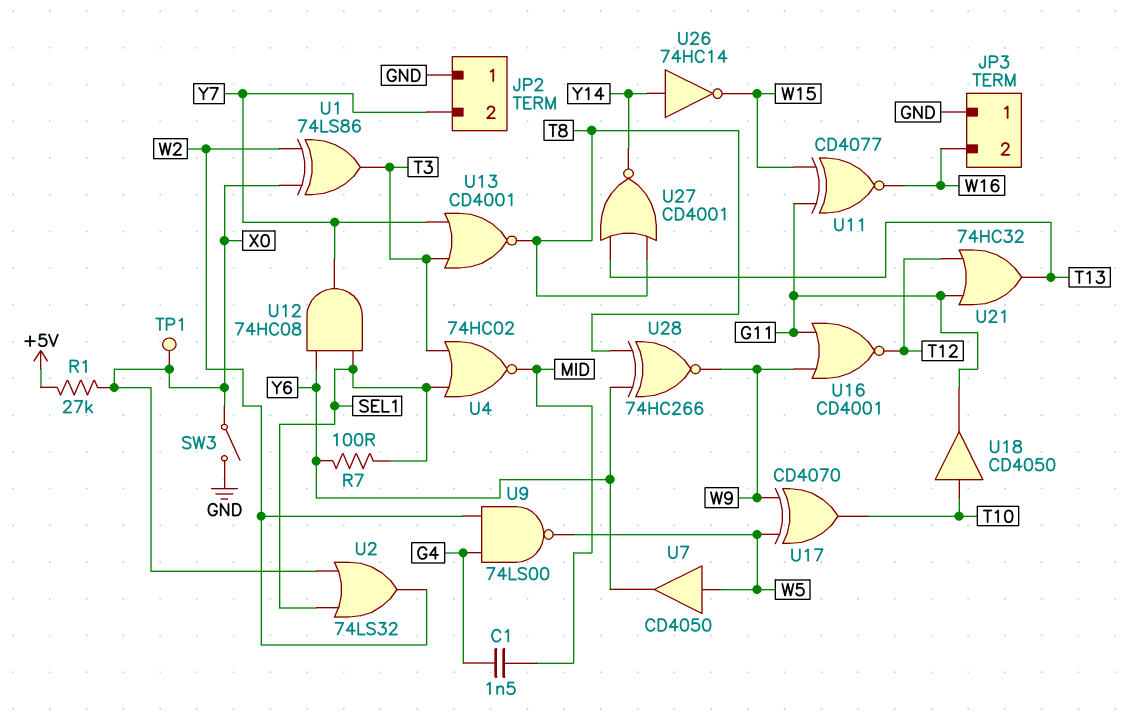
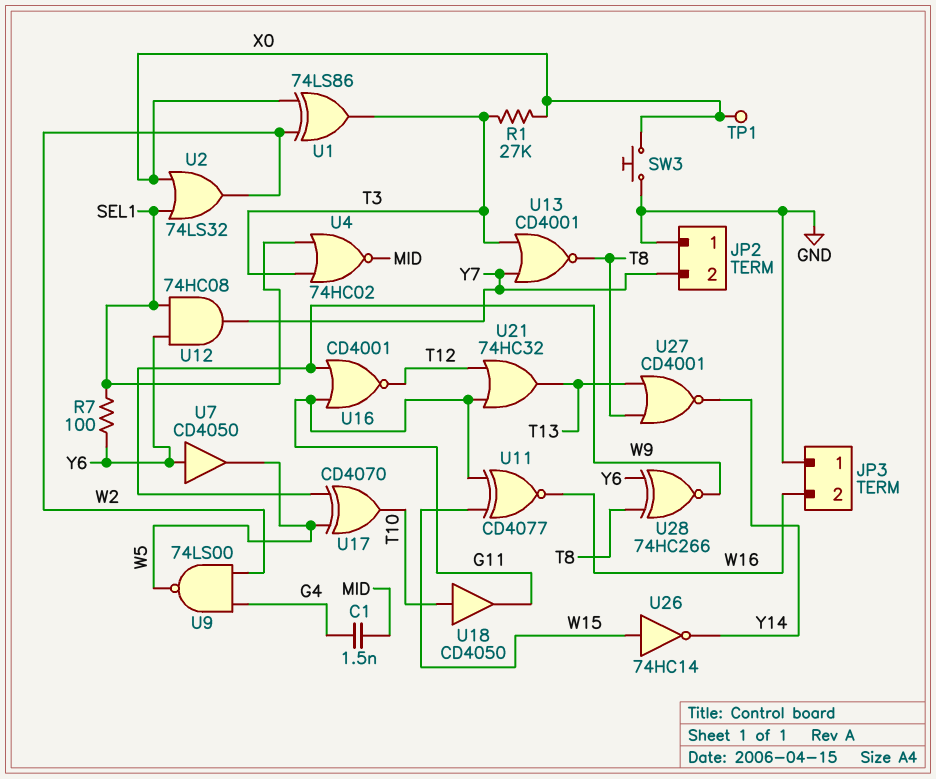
R1: 27k (+5V, X0) -> 27k (T3, X0)
SW3: switch (GND, X0) -> button (GND, X0)
U7: buffer CD4050 (in W5, out Y6) -> buffer CD4050 (in Y6, out W5)
U26: NOT 74HC14 (in Y14, out W15) -> NOT 74HC14 (in W15, out Y14)

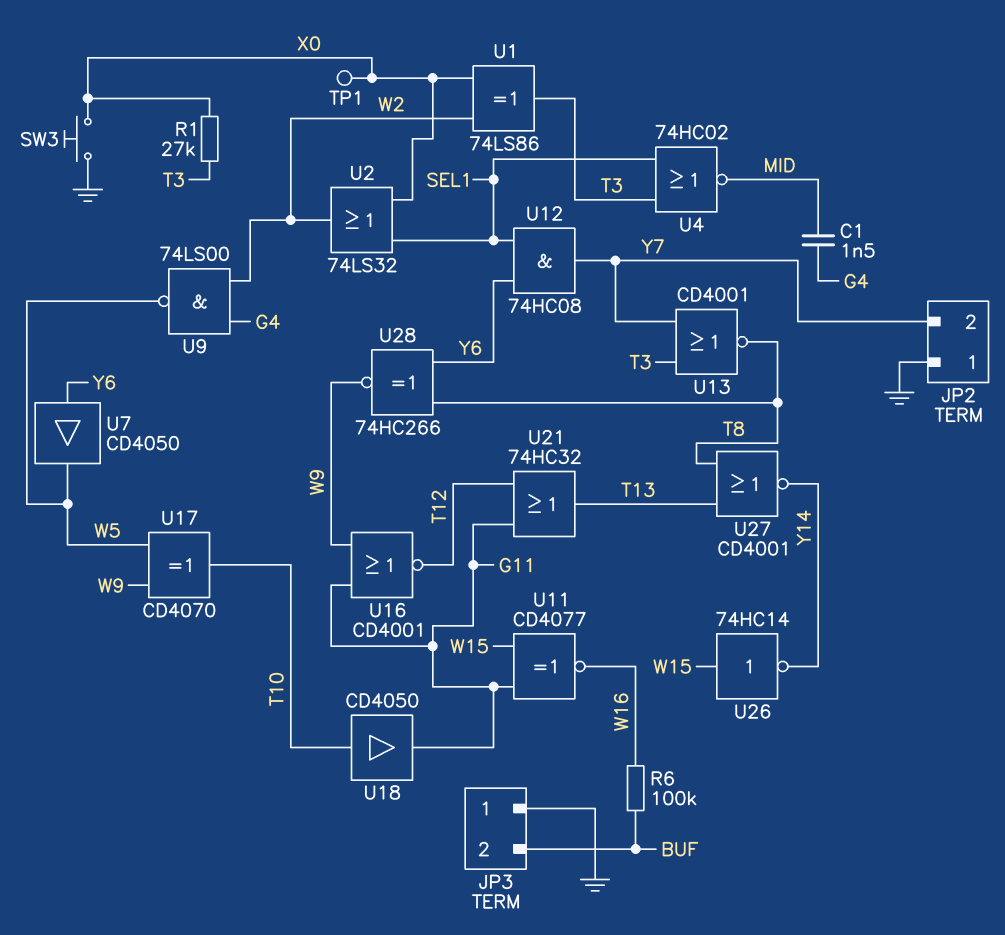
JP3 pin 2: W16 -> BUF
R6: none -> 100k (BUF, W16)
R7: 100 (SEL1, Y6) -> none

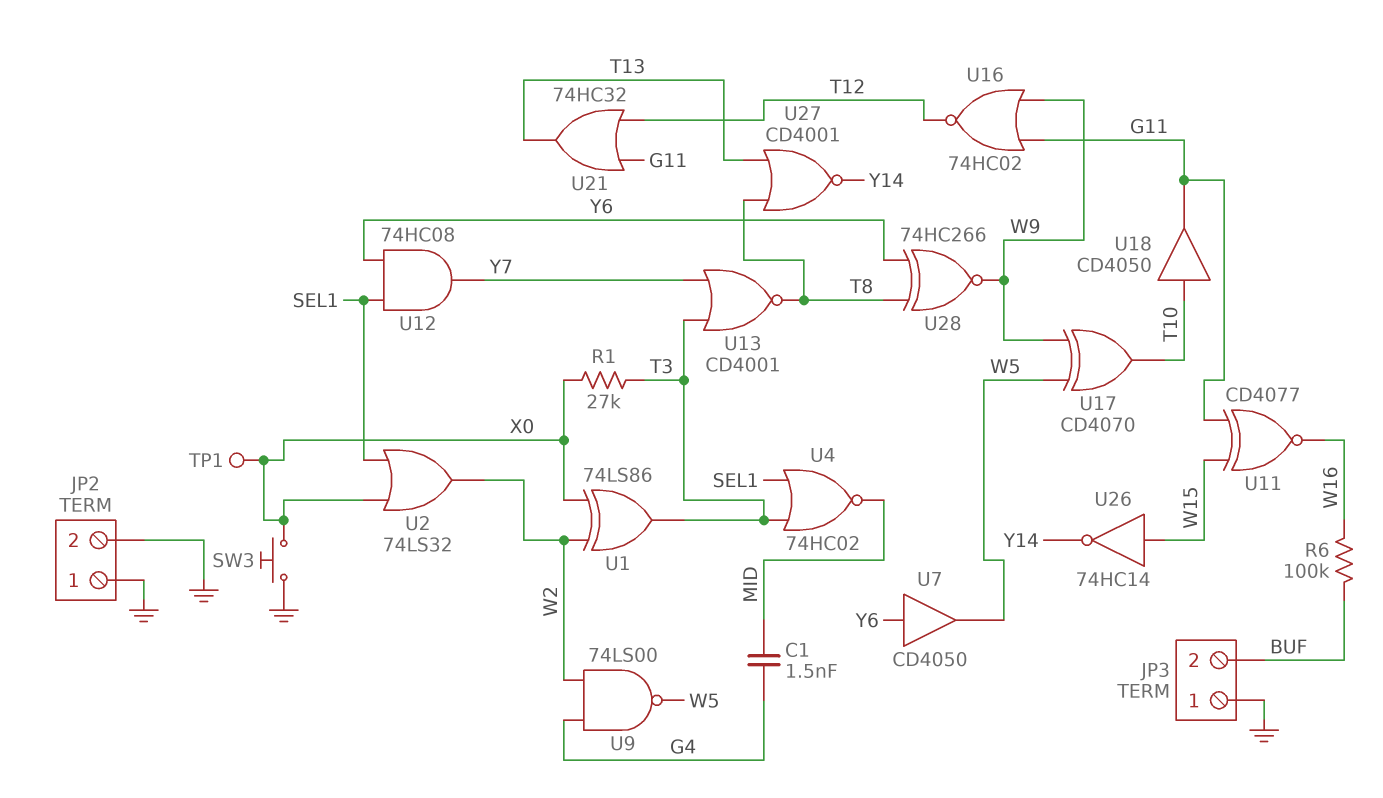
JP2 pin 2: Y7 -> GND
U16: NOR CD4001 (in G11, in W9, out T12) -> NOR 74HC02 (in G11, in W9, out T12)

